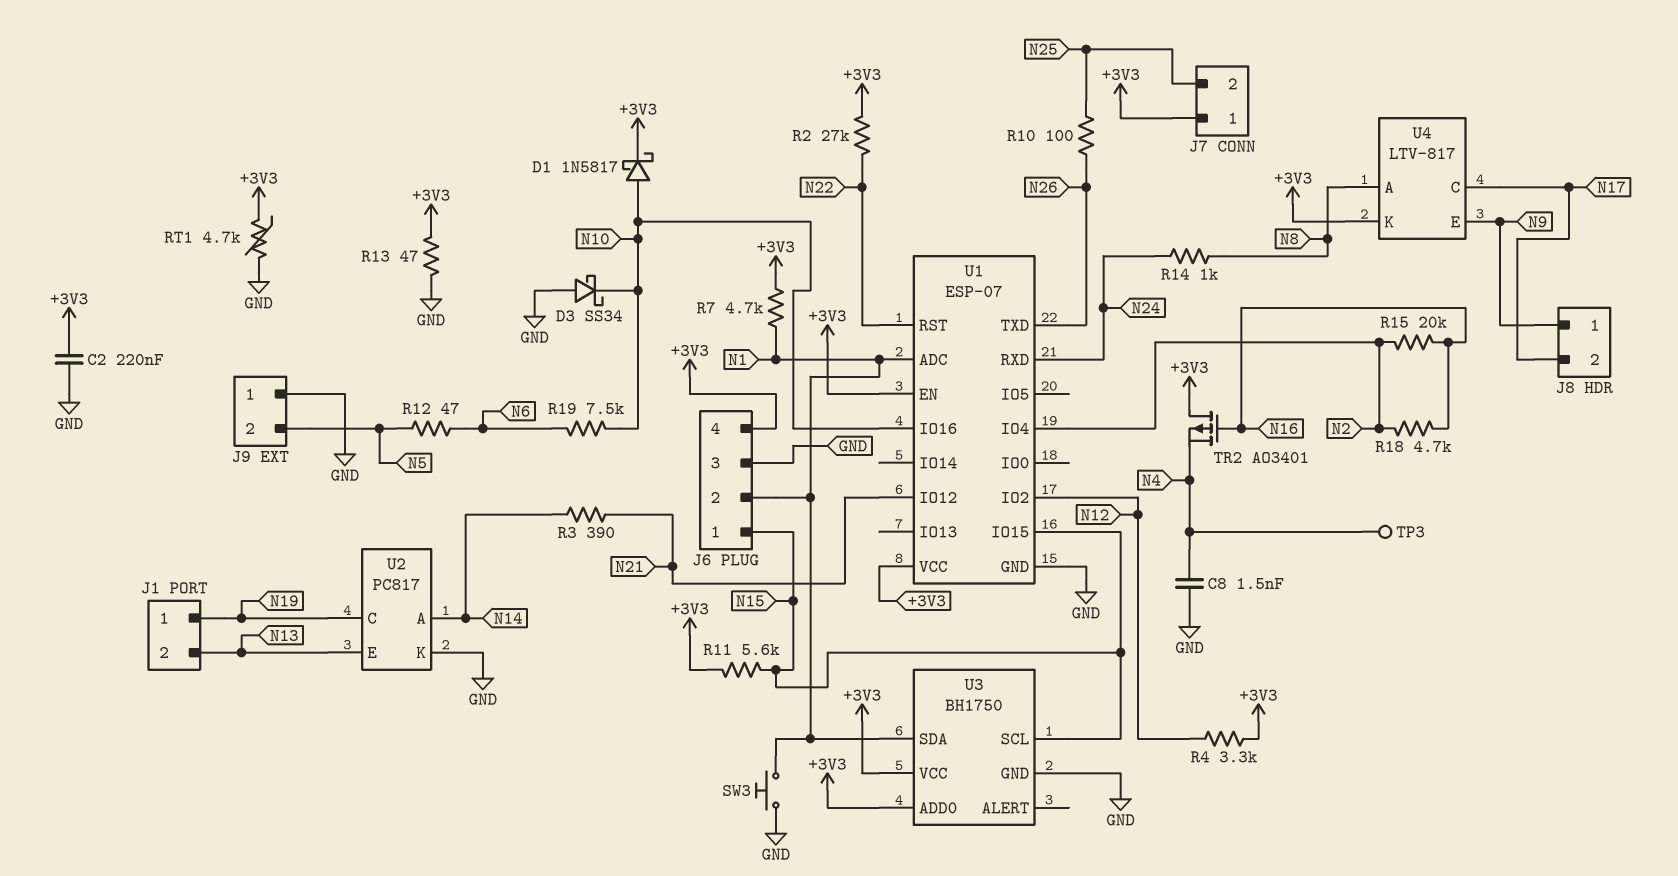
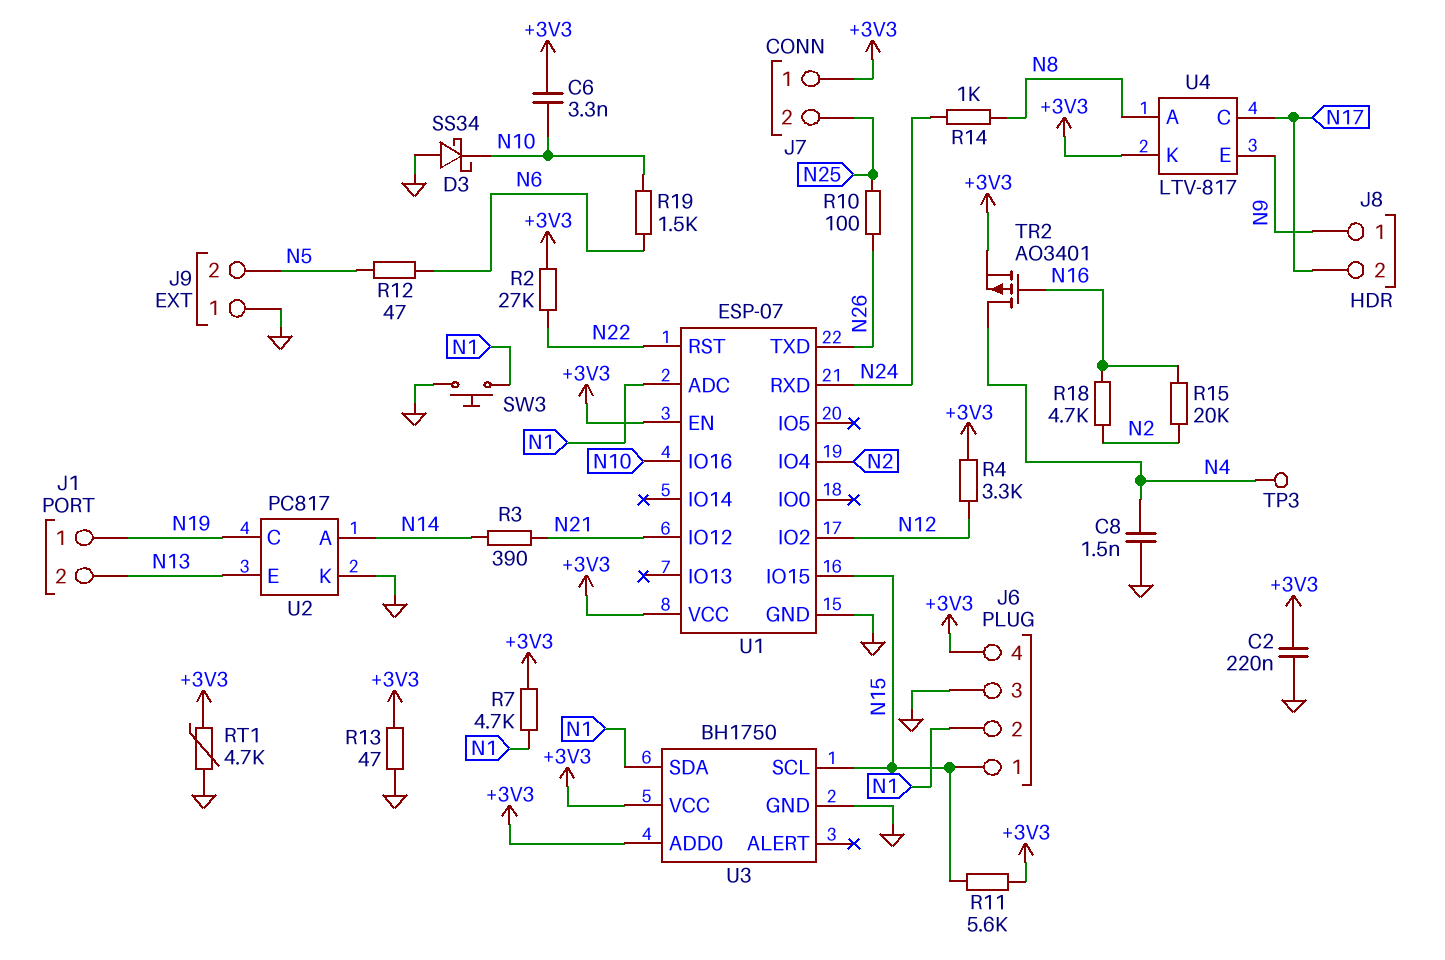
C6: none -> 3.3nF (+3V3, N10)
D1: schottky 1N5817 (A N10, K +3V3) -> none
R19: 7.5k (N6, N10) -> 1.5k (N6, N10)
TR2: PMOS AO3401 (G N16, D +3V3, S N4) -> PMOS AO3401 (G N16, D N4, S +3V3)

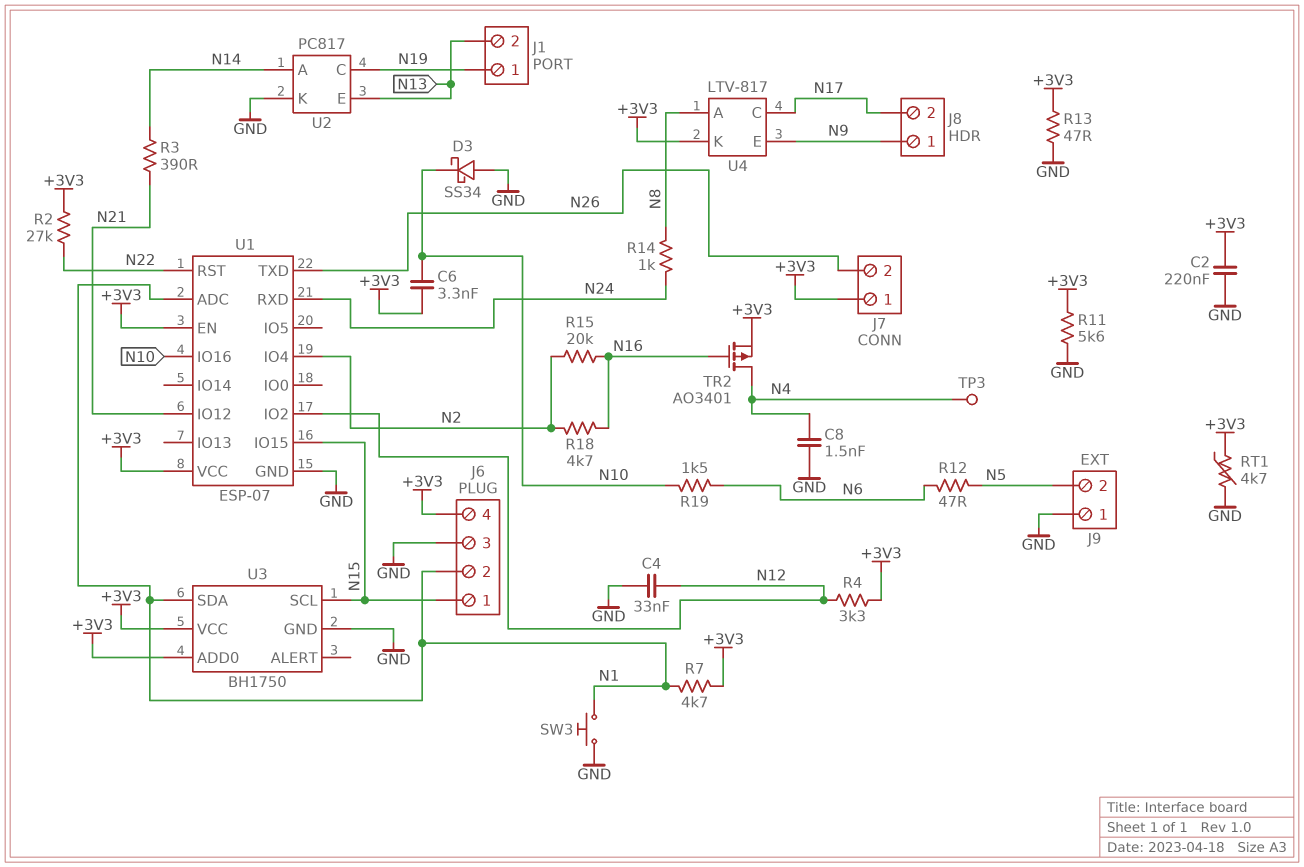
C4: none -> 33nF (GND, N12)
J7 pin 2: N25 -> N26
R10: 100 (N25, N26) -> none
R11: 5.6k (+3V3, N15) -> 5.6k (+3V3, GND)

